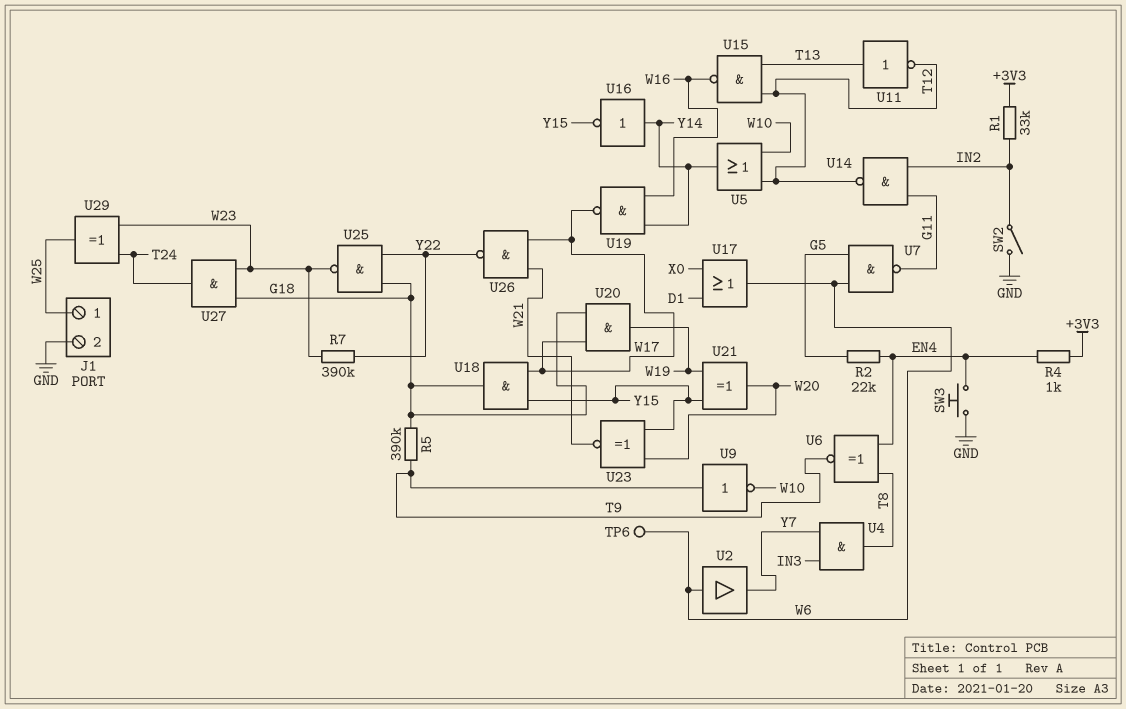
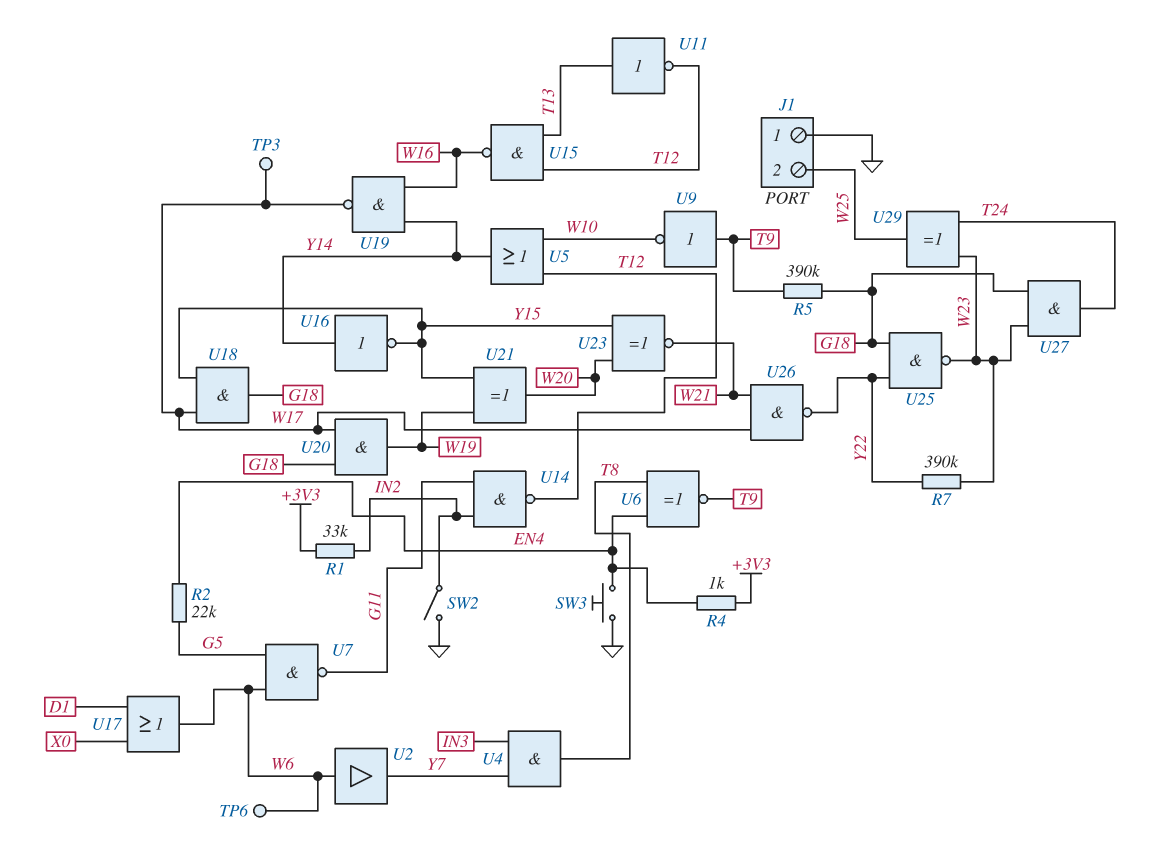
J1 pin 1: W25 -> GND
J1 pin 2: GND -> W25
TP3: none -> test point (W17)

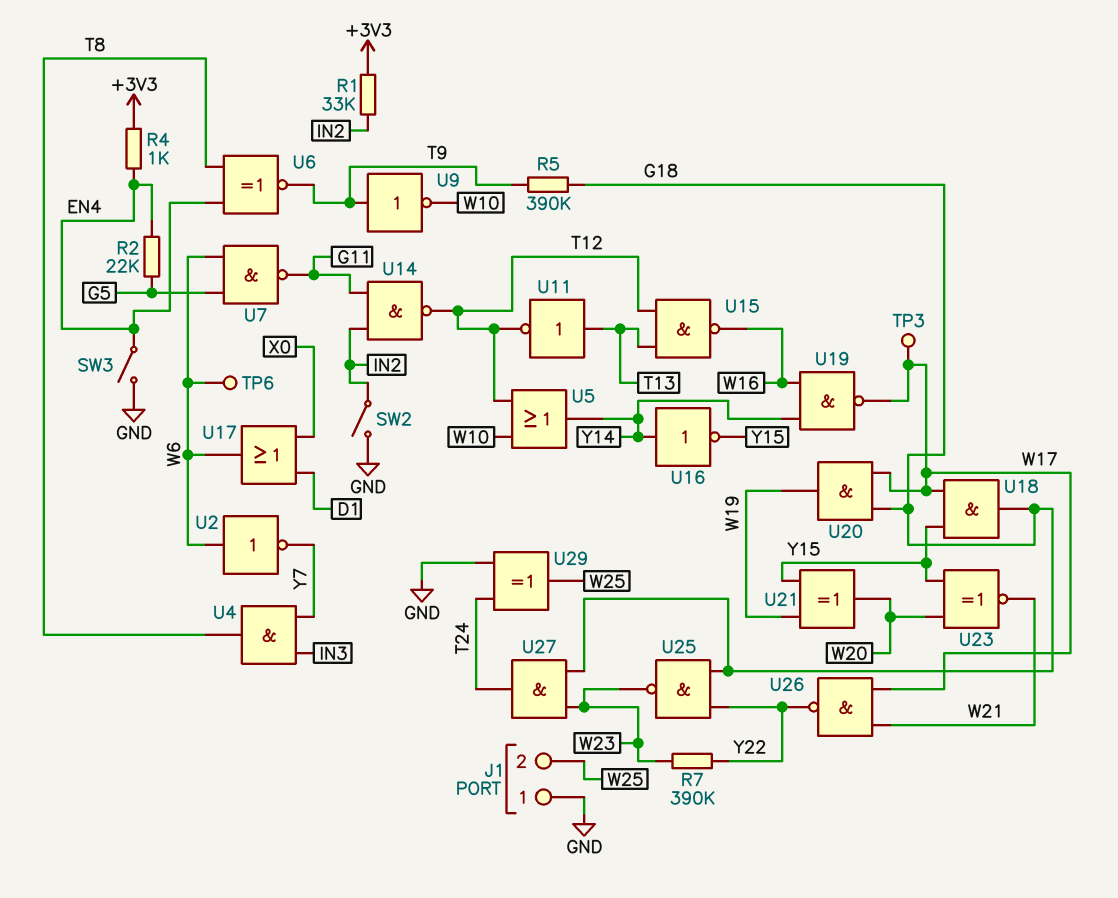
SW3: button (EN4, GND) -> switch (EN4, GND)
U2: buffer (in W6, out Y7) -> NOT (in W6, out Y7)
U29: XOR (in T24, in W23, out W25) -> XOR (in GND, in T24, out W25)

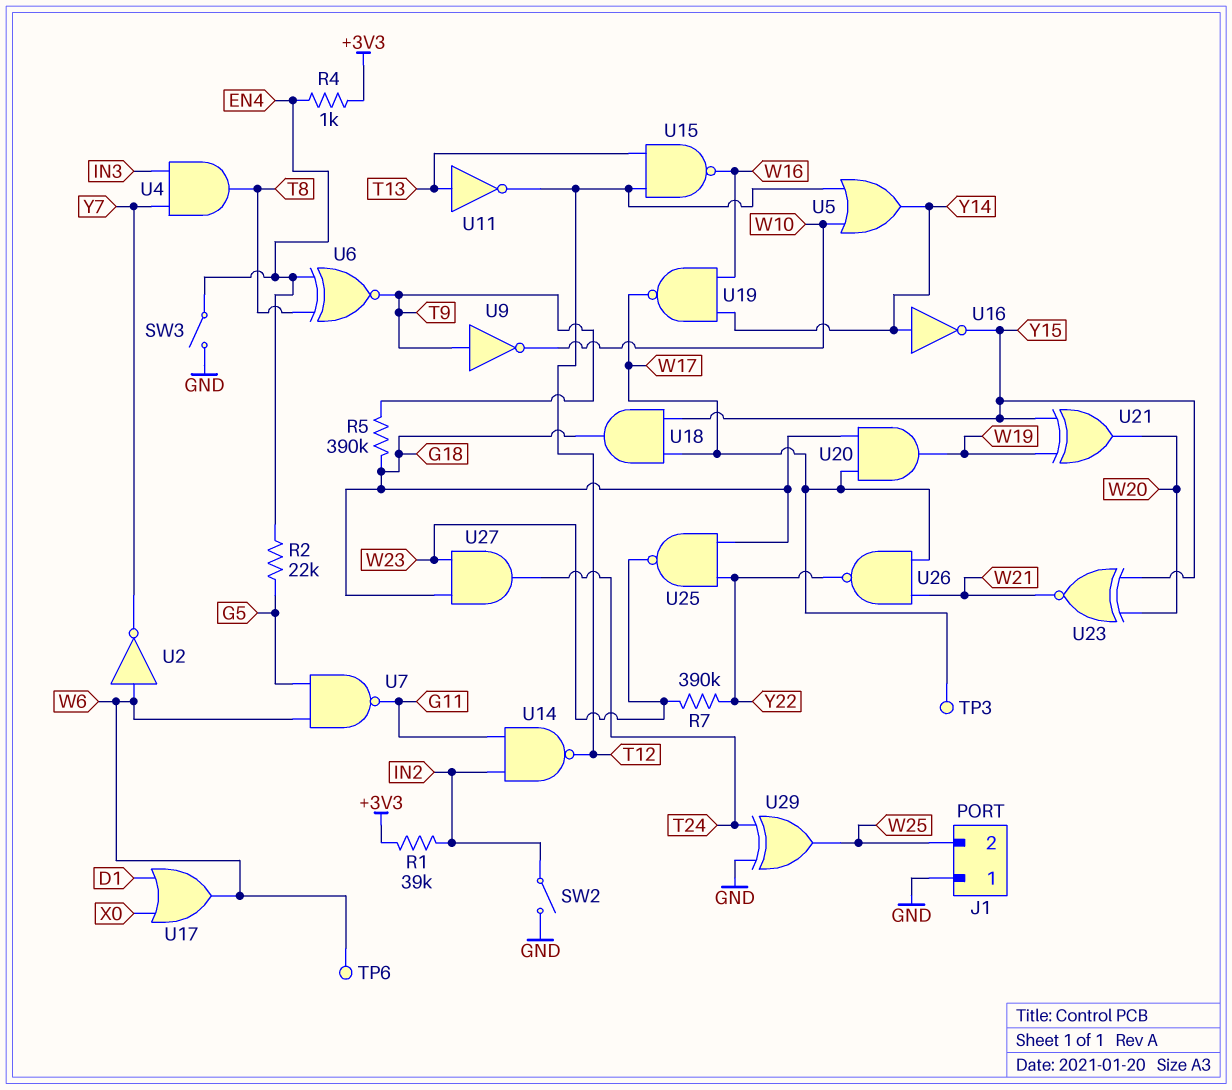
R1: 33k (+3V3, IN2) -> 39k (+3V3, IN2)

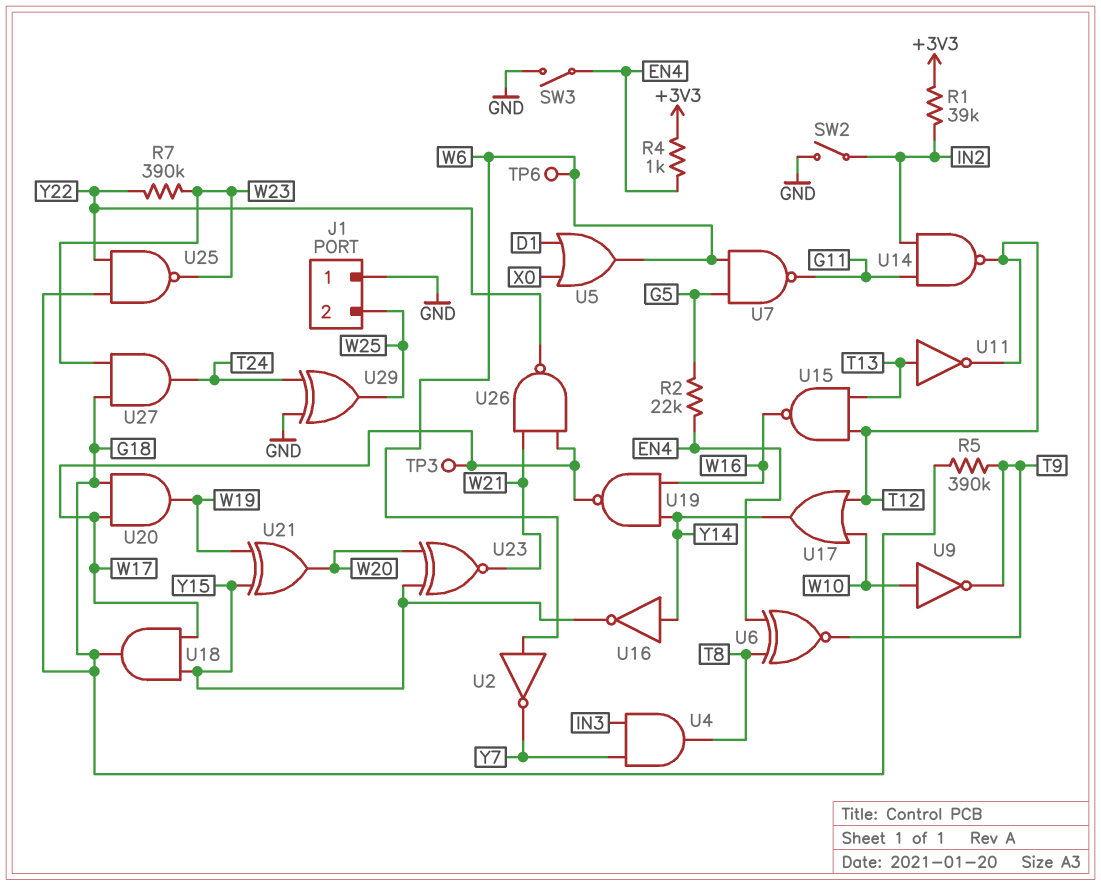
U5: OR (in T12, in W10, out Y14) -> OR (in D1, in X0, out W6)
U9: NOT (in T9, out W10) -> NOT (in W10, out T9)
U17: OR (in D1, in X0, out W6) -> OR (in T12, in W10, out Y14)

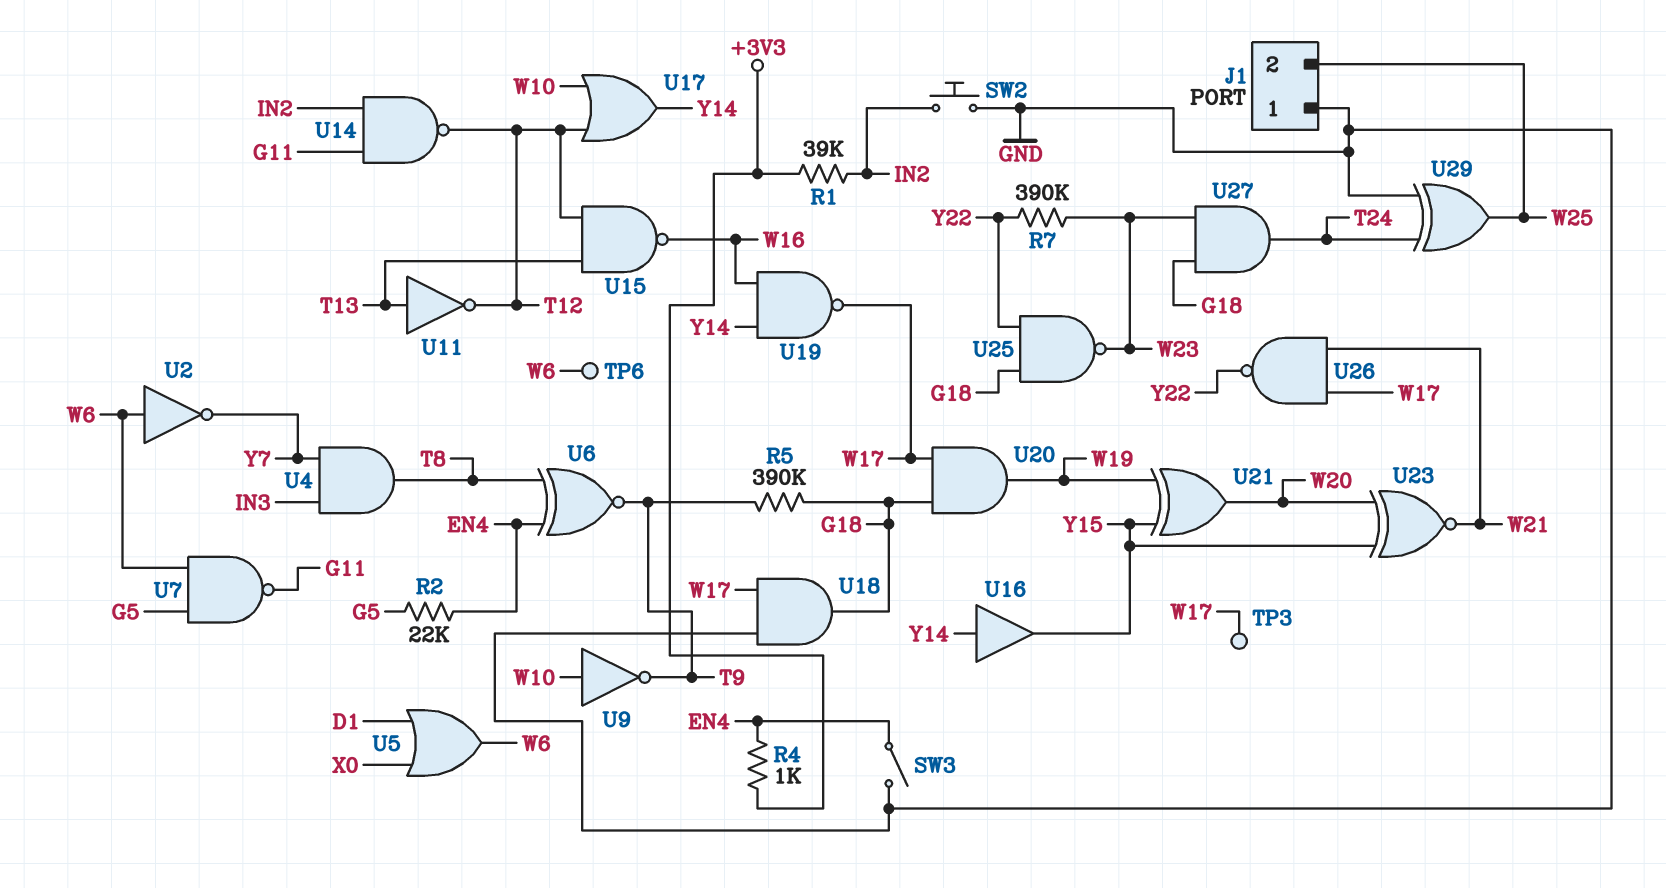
SW2: switch (GND, IN2) -> button (GND, IN2)
U16: NOT (in Y14, out Y15) -> buffer (in Y14, out Y15)
U18: AND (in W17, in Y15, out G18) -> AND (in GND, in W17, out G18)

